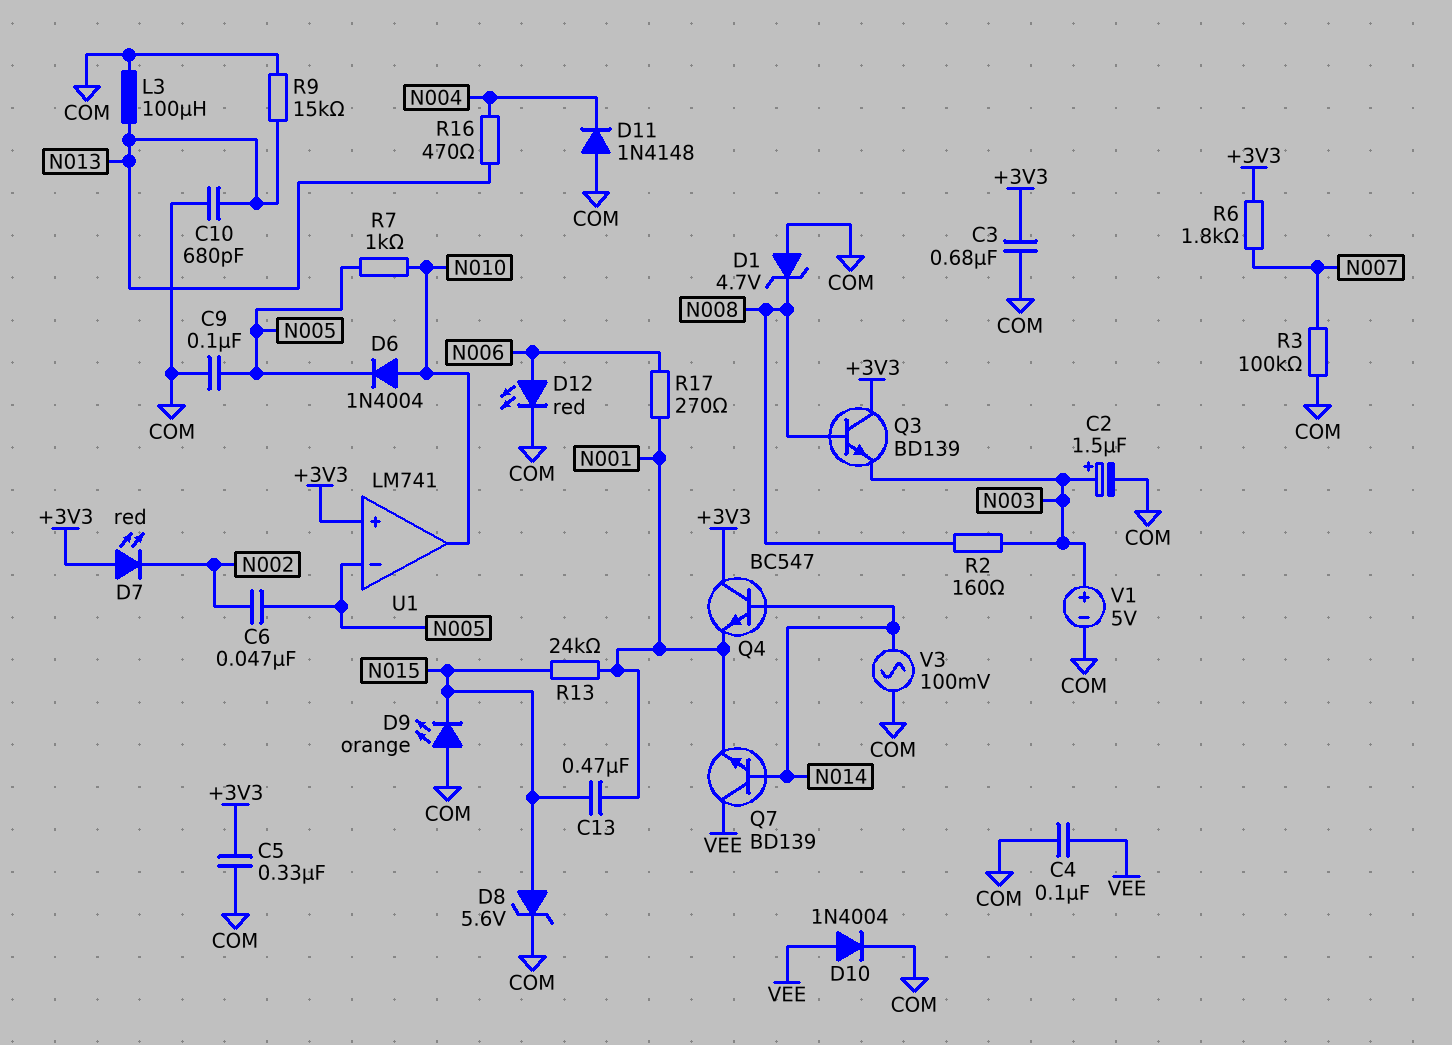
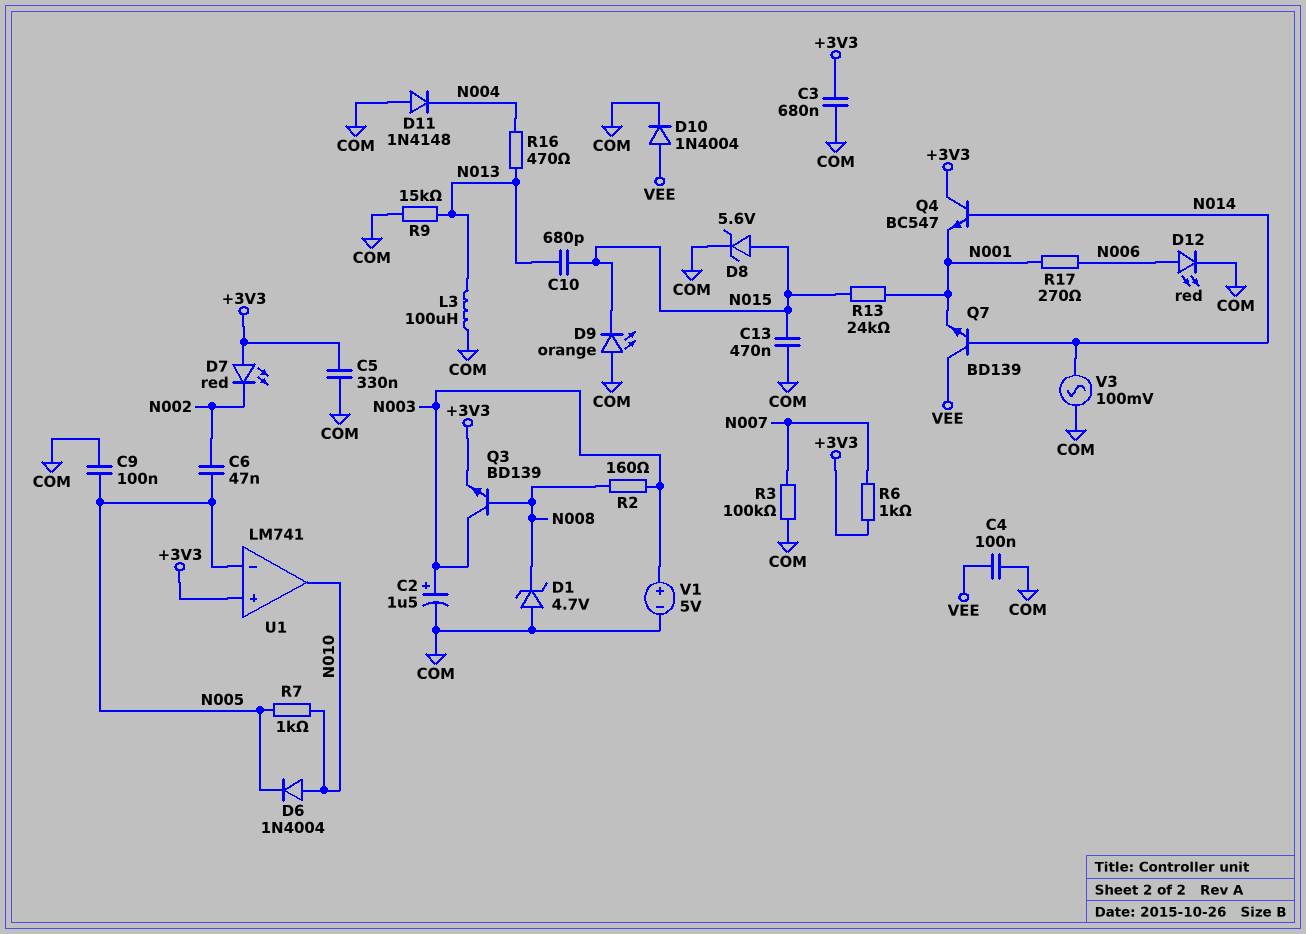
C10: 680pF (COM, N013) -> 680pF (N013, N015)
C13: 470nF (N001, N015) -> 470nF (COM, N015)
Q3: NPN BD139 (B N008, C +3V3, E N003) -> NPN BD139 (B N008, C N003, E +3V3)
R6: 1.8k (+3V3, N007) -> 1k (+3V3, N007)

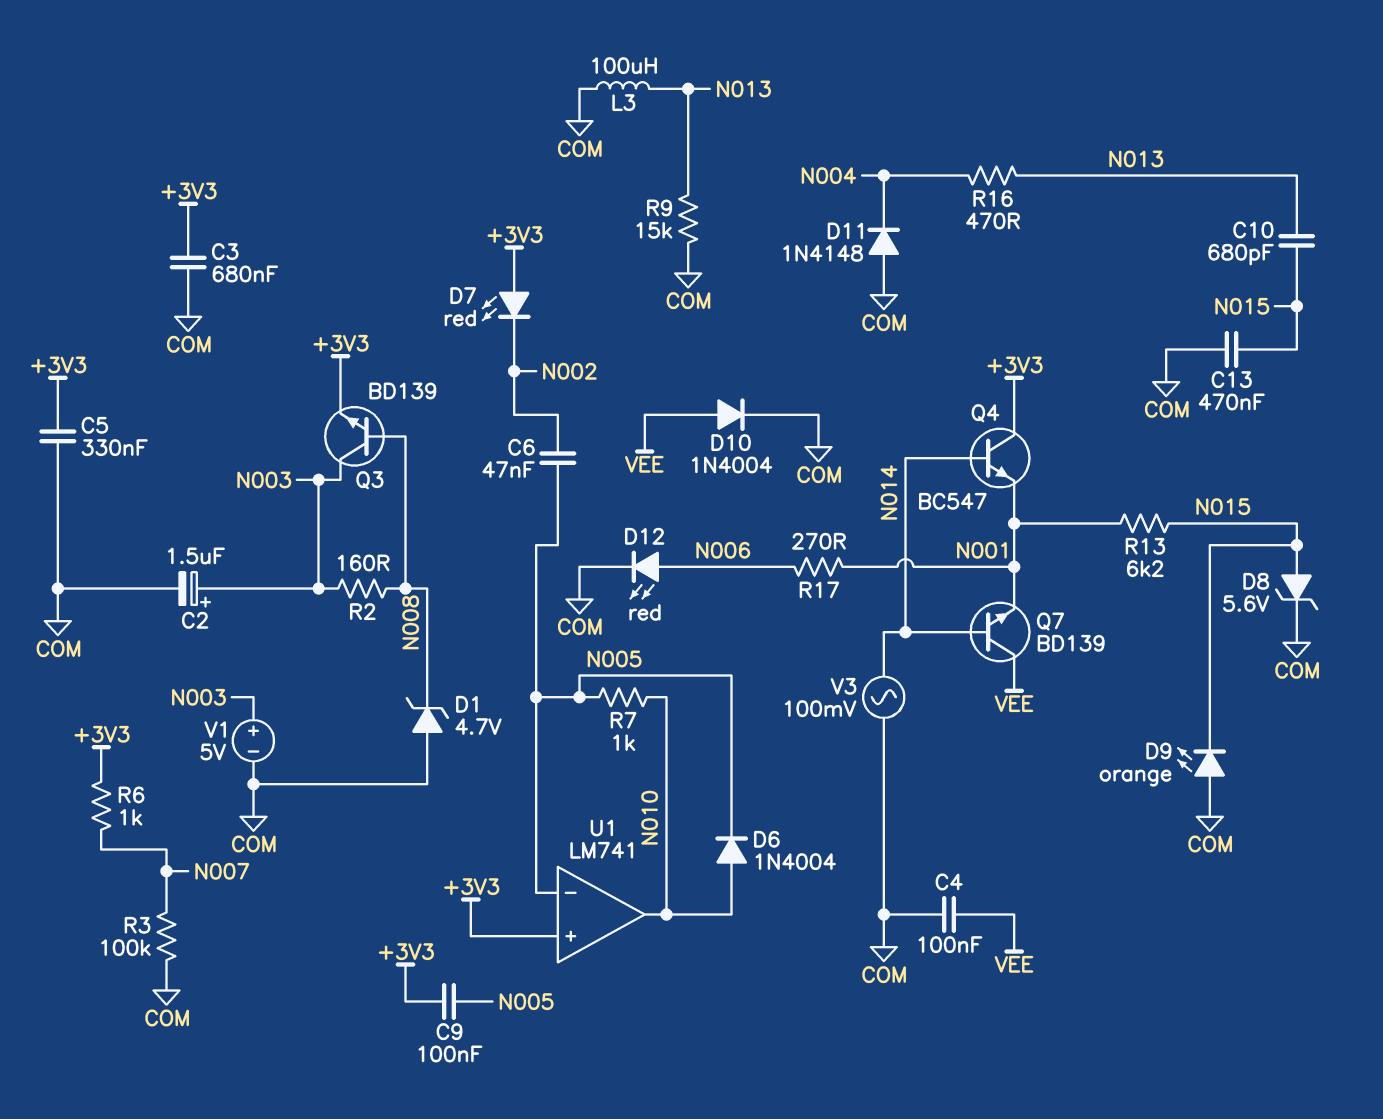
C9: 100nF (COM, N005) -> 100nF (+3V3, N005)
R13: 24k (N001, N015) -> 6.2k (N001, N015)

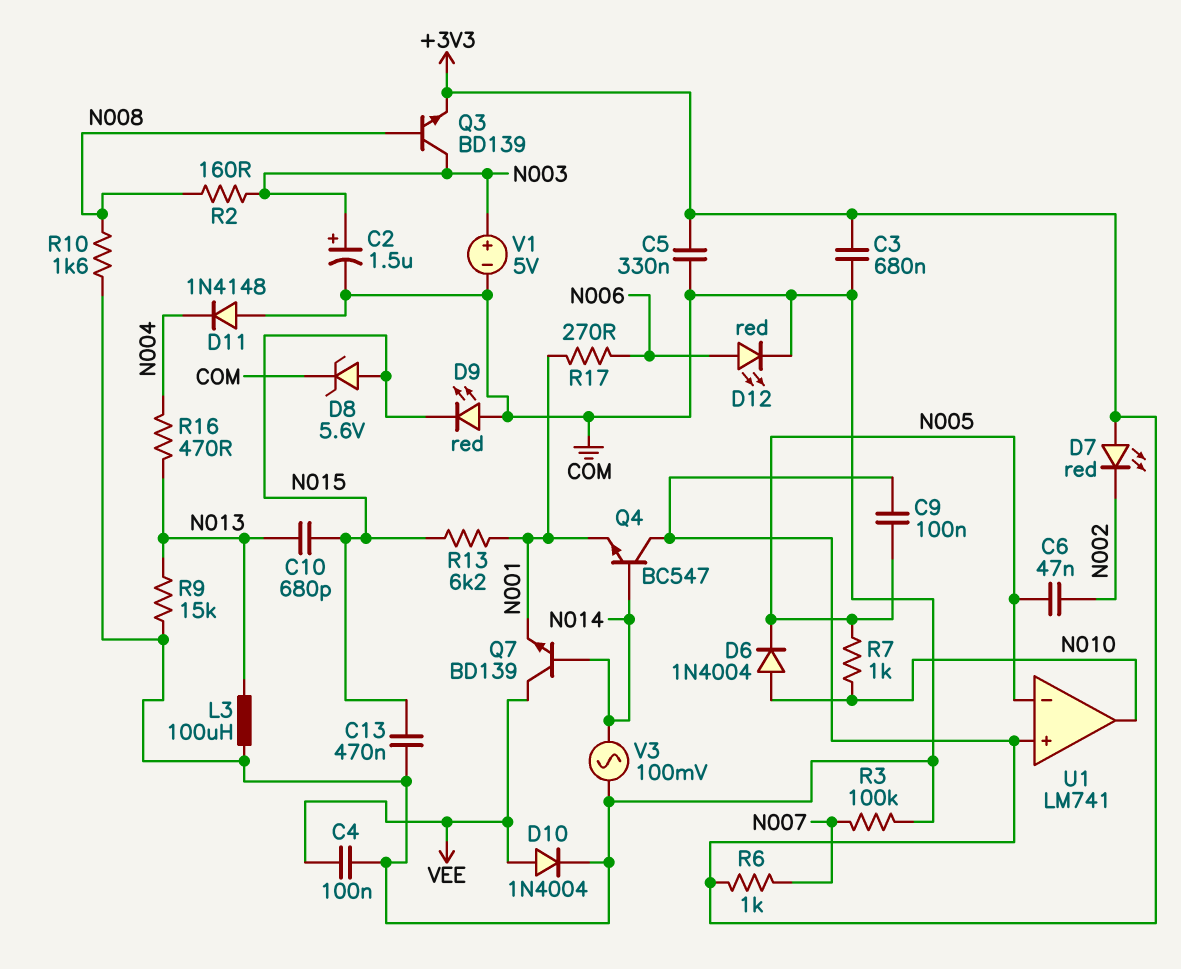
D1: zener 4.7V (A COM, K N008) -> none
D9: LED orange (A COM, K N015) -> LED red (A COM, K N015)
R10: none -> 1.6k (COM, N008)

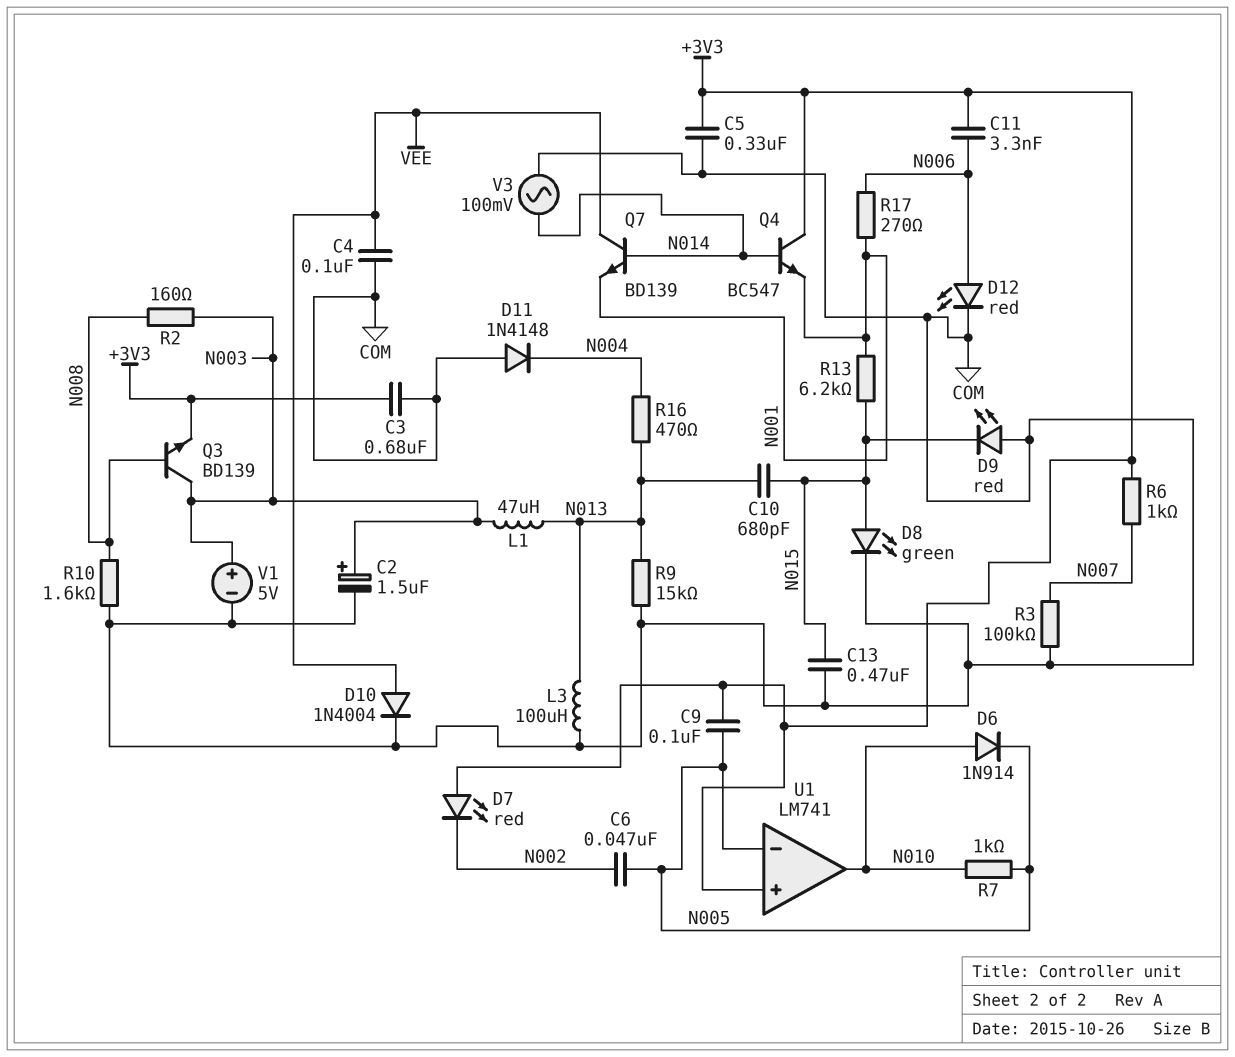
C11: none -> 3.3nF (+3V3, N006)
D6: diode 1N4004 (A N010, K N005) -> diode 1N914 (A N010, K N005)
D8: zener 5.6V (A N015, K COM) -> LED green (A N015, K COM)
L1: none -> 47uH (N003, N013)

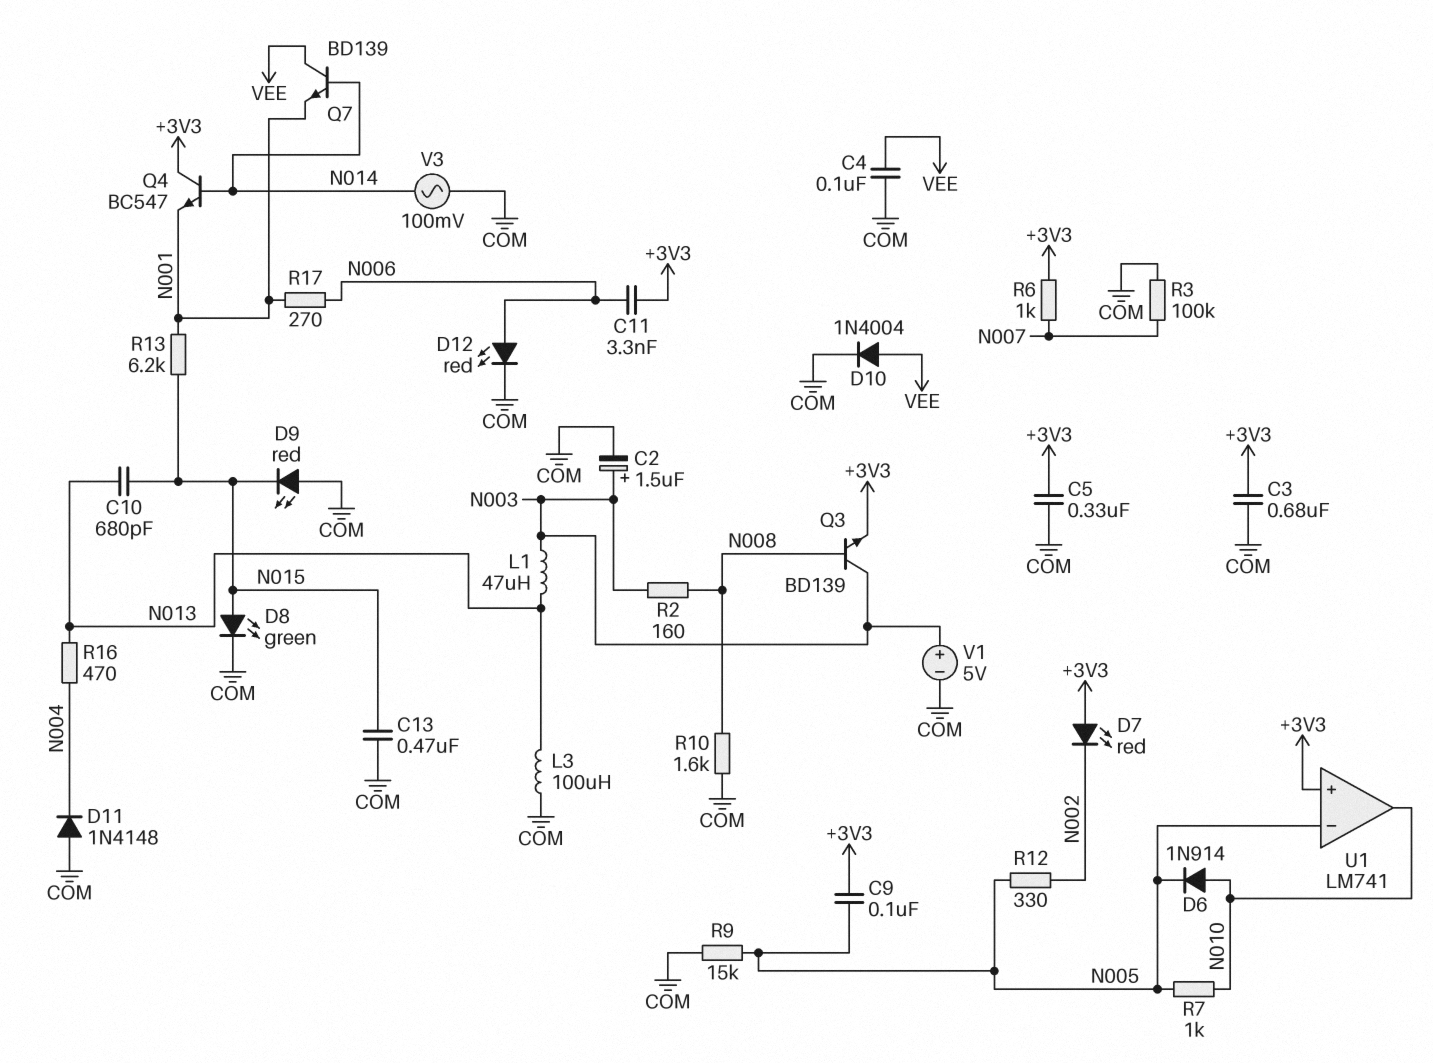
C6: 47nF (N002, N005) -> none
R9: 15k (COM, N013) -> 15k (COM, N005)
R12: none -> 330 (N002, N005)

